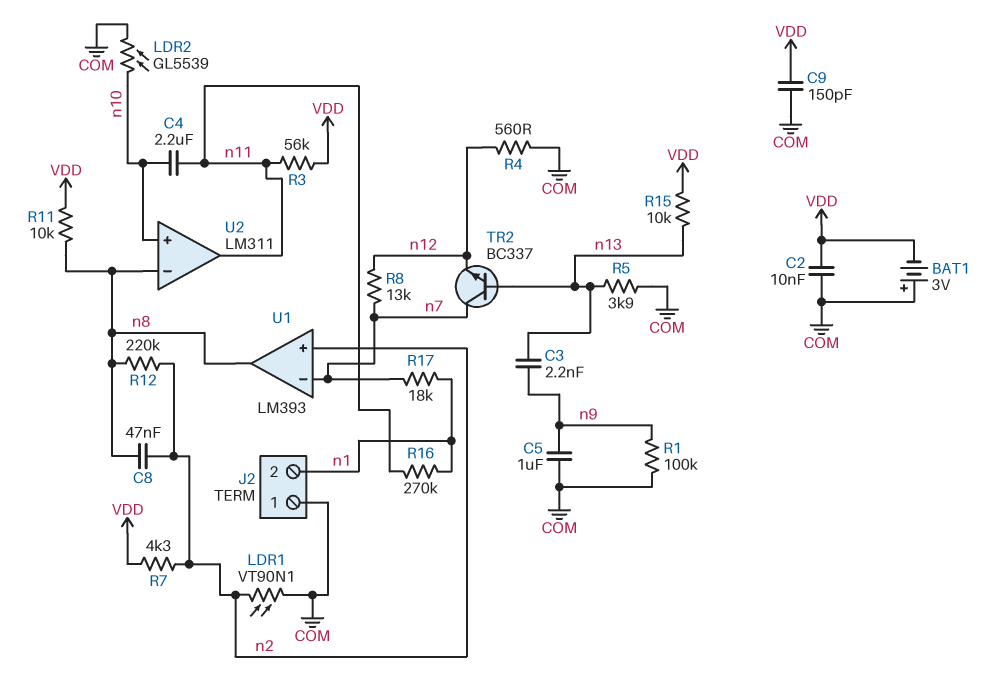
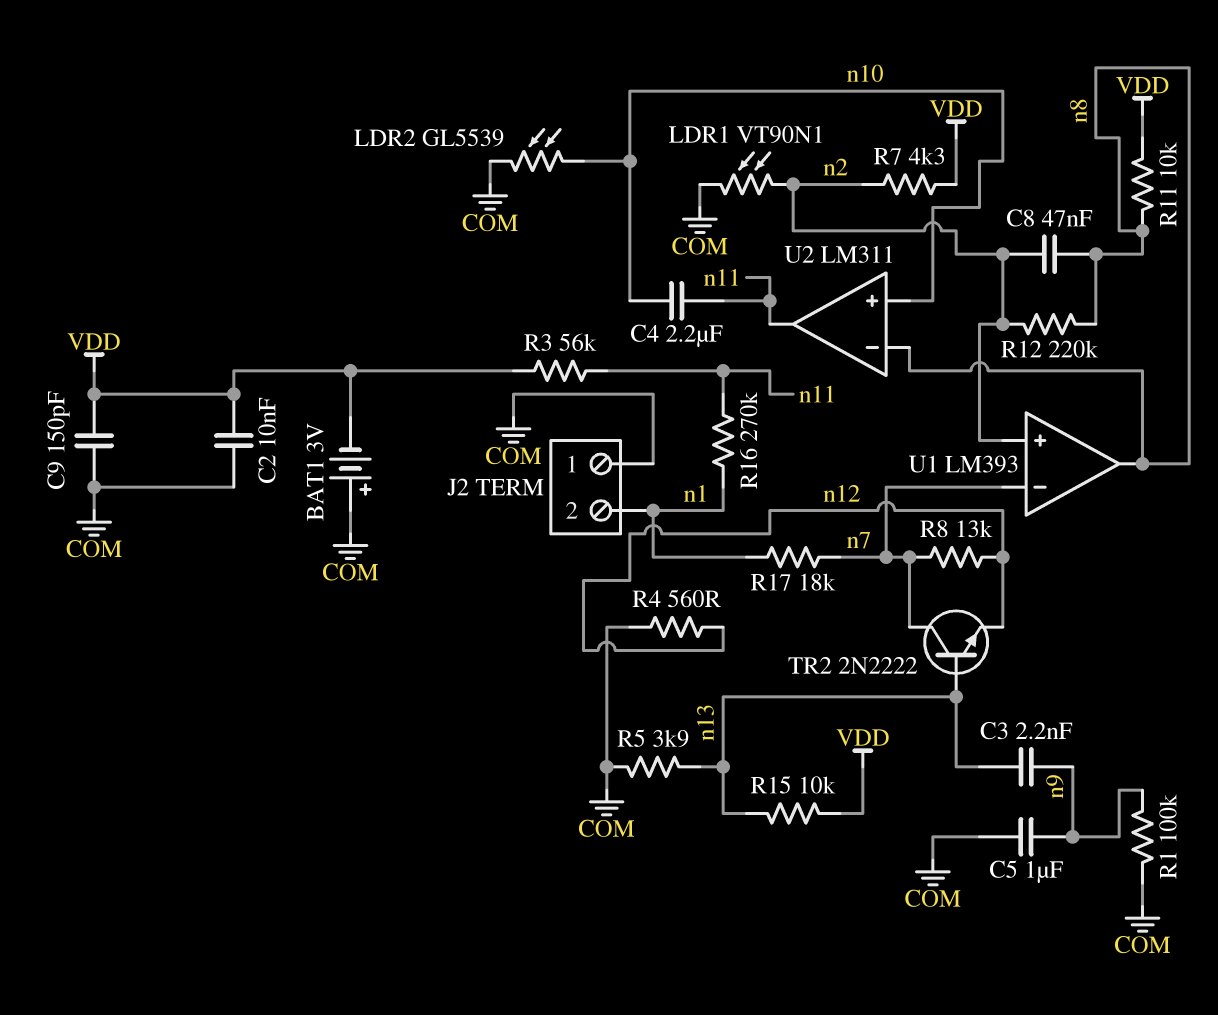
TR2: NPN BC337 (B n13, C n7, E n12) -> NPN 2N2222 (B n13, C n7, E n12)

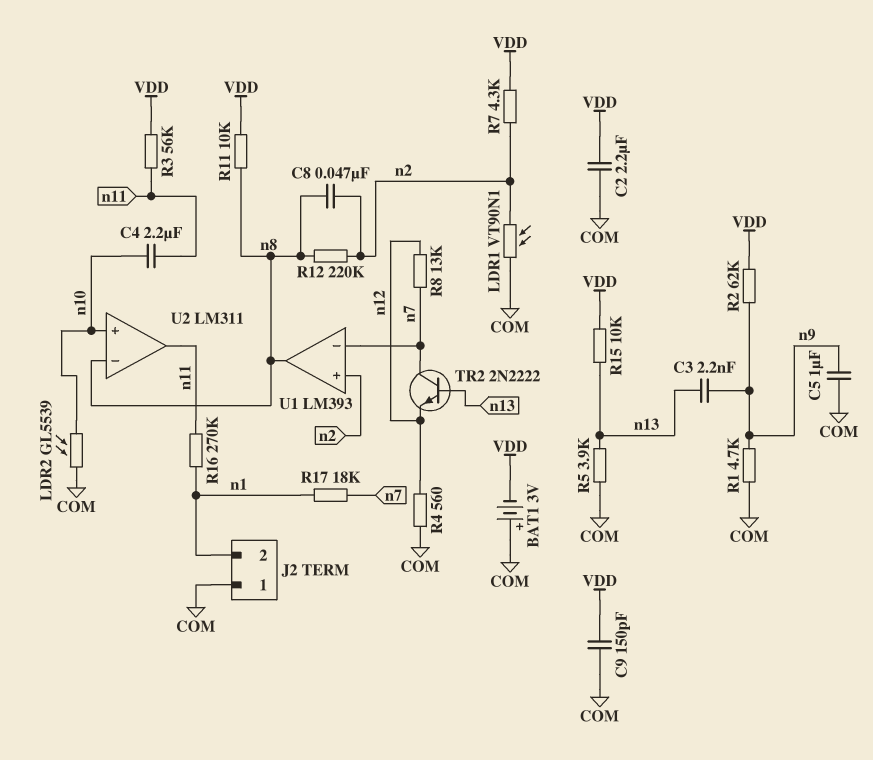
C2: 10nF (COM, VDD) -> 2.2uF (COM, VDD)
R1: 100k (COM, n9) -> 4.7k (COM, n9)
R2: none -> 62k (VDD, n9)

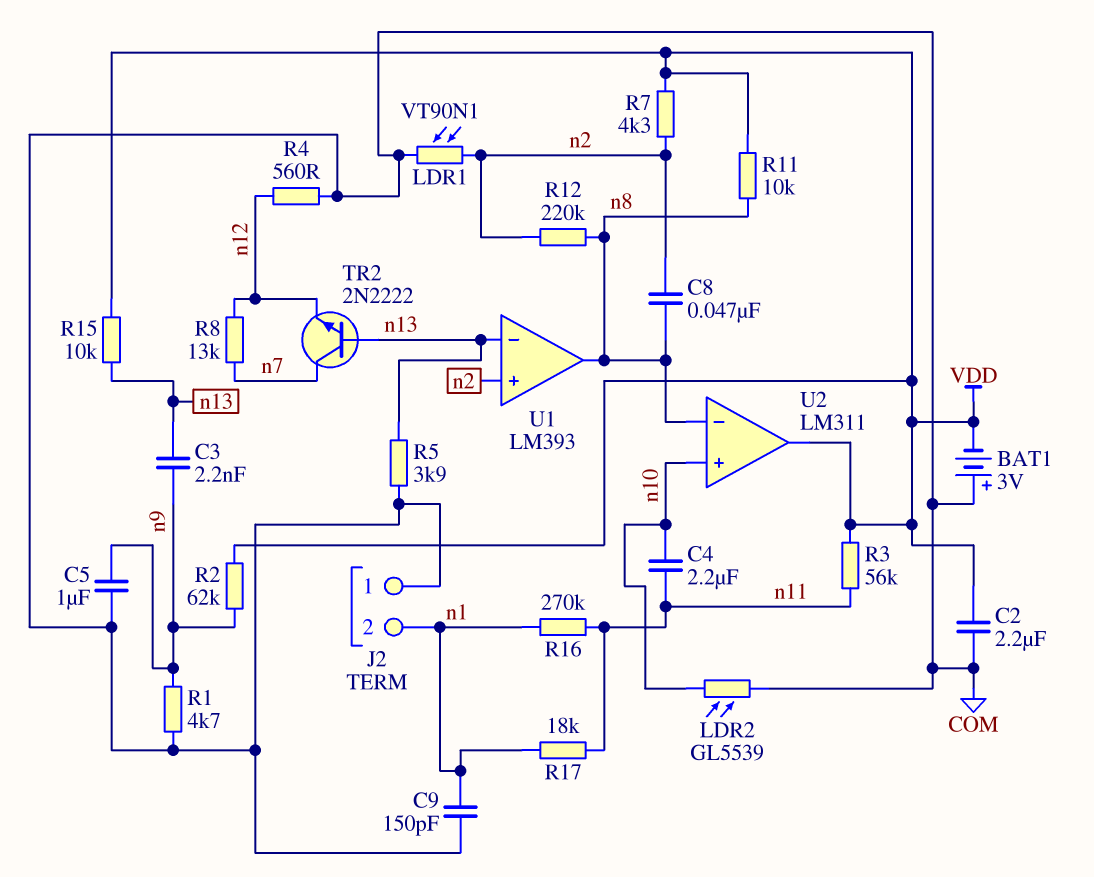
C9: 150pF (COM, VDD) -> 150pF (COM, n1)
R17: 18k (n1, n7) -> 18k (n1, n11)
U1 pin in-: n7 -> n13
U2 pin out: n11 -> VDD

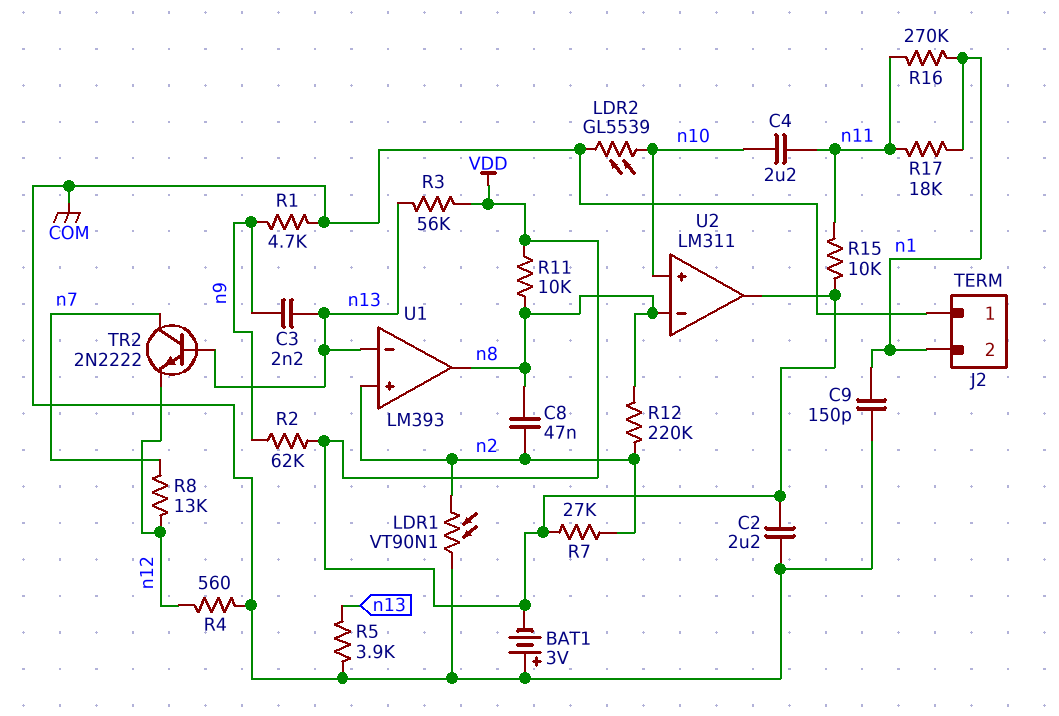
C5: 1uF (COM, n9) -> none
R3: 56k (VDD, n11) -> 56k (VDD, n13)
R7: 4.3k (VDD, n2) -> 27k (VDD, n2)
R15: 10k (VDD, n13) -> 10k (VDD, n11)

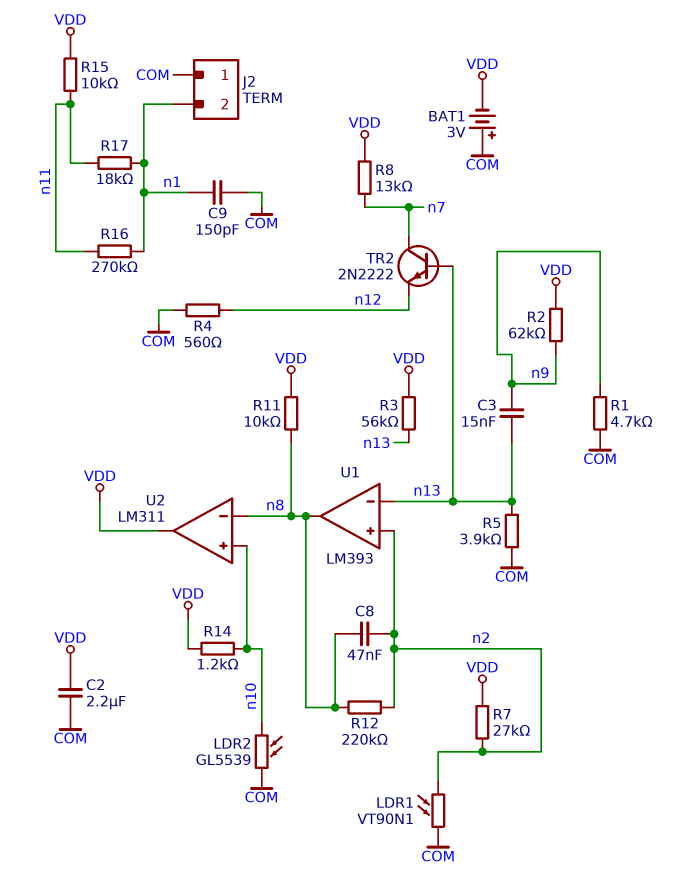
C3: 2.2nF (n9, n13) -> 15nF (n9, n13)
C4: 2.2uF (n10, n11) -> none
R8: 13k (n7, n12) -> 13k (VDD, n7)
R14: none -> 1.2k (VDD, n10)

